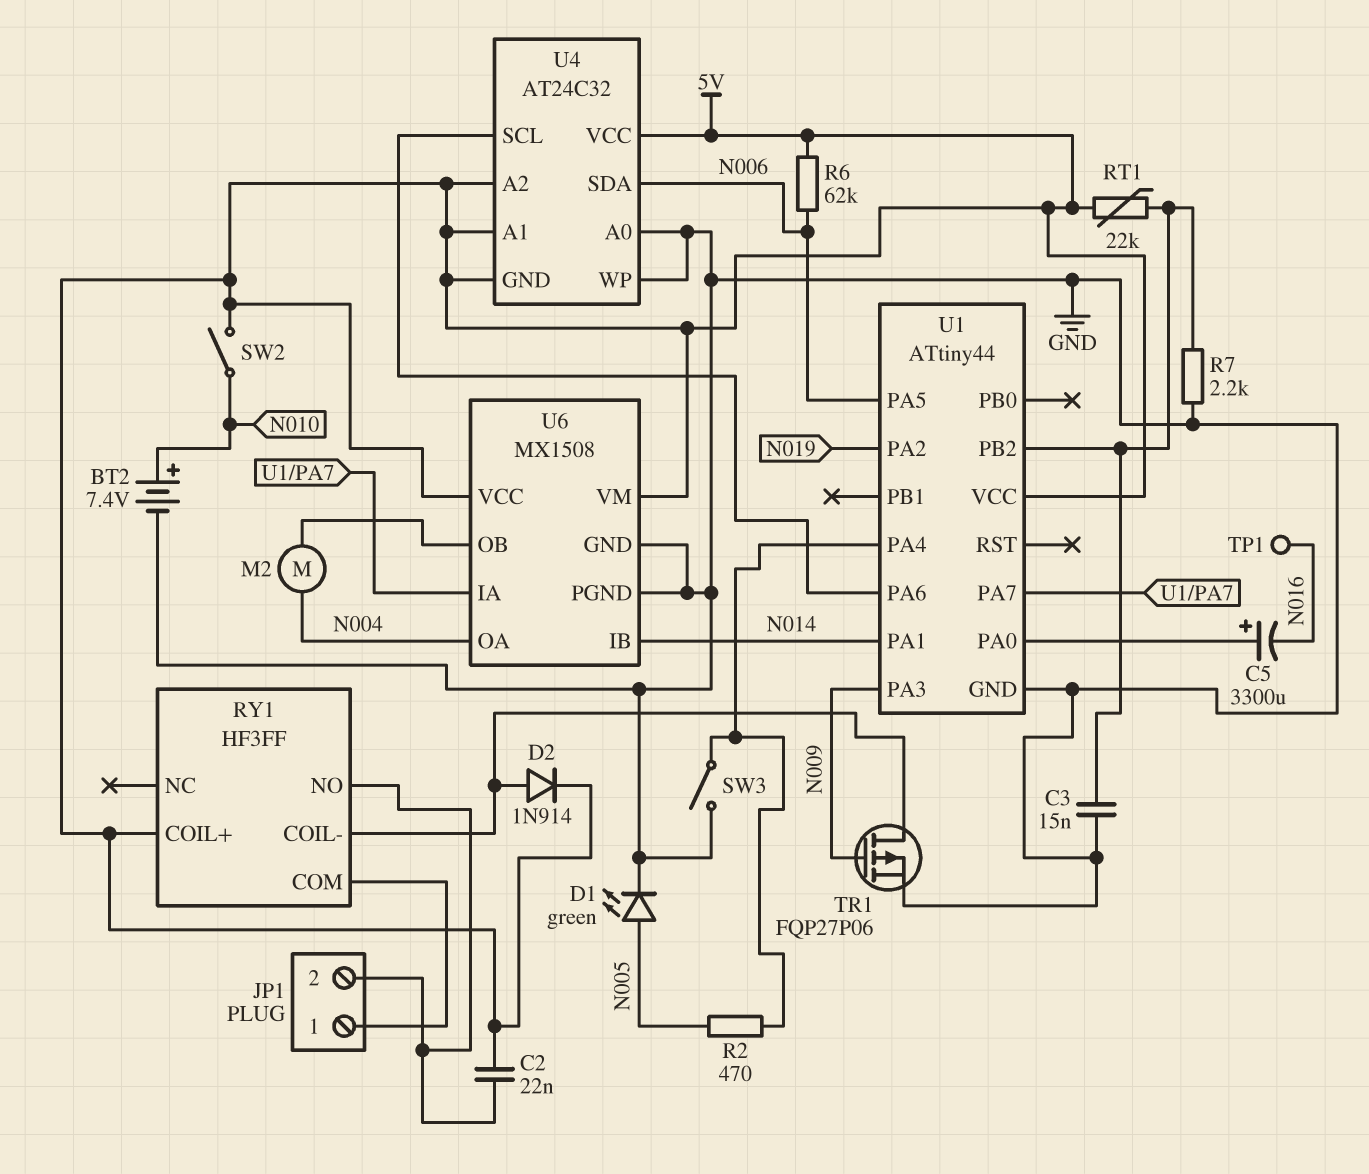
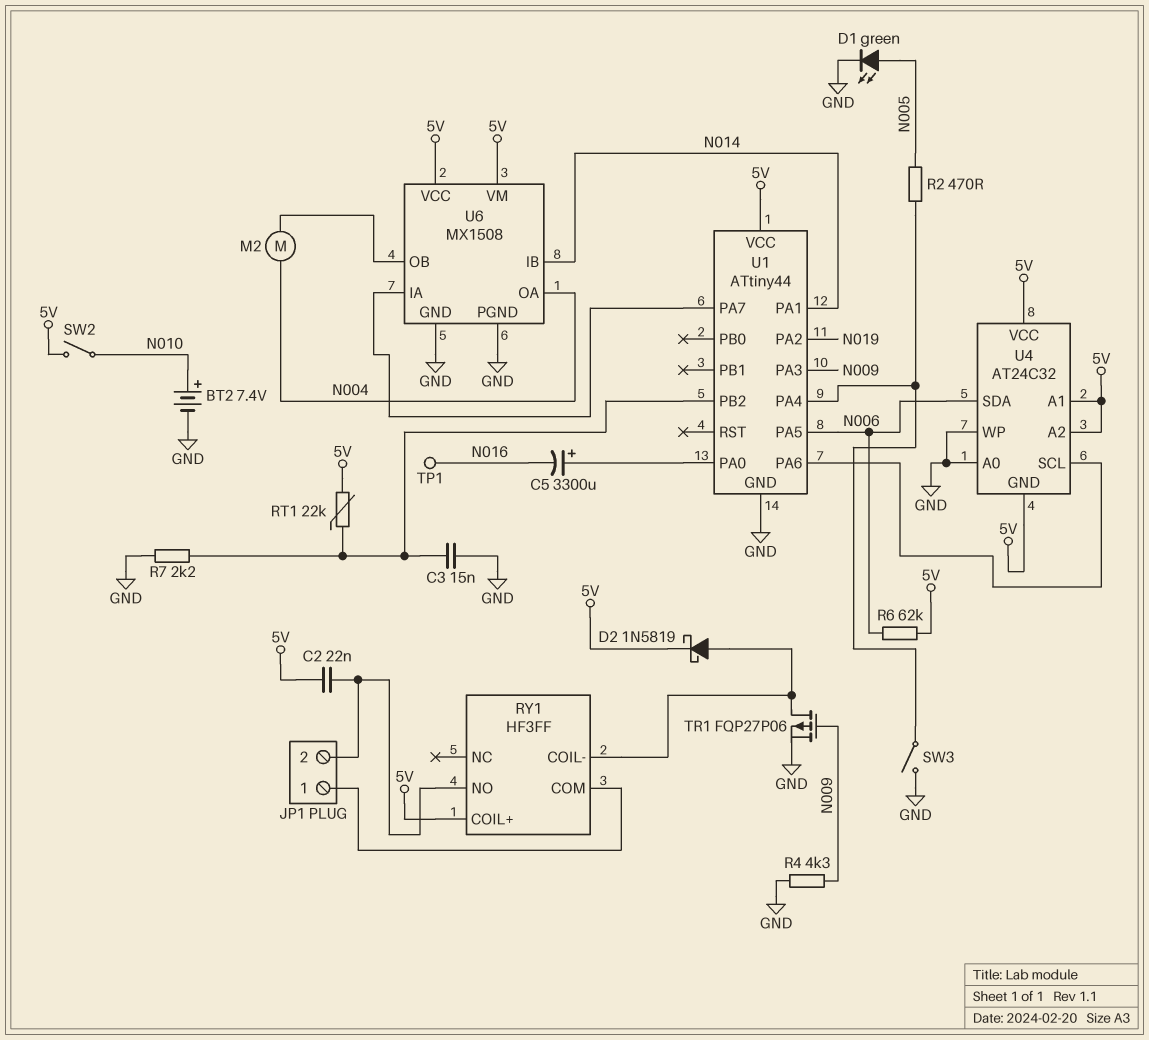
D2: diode 1N914 (A RY1/COIL-, K 5V) -> schottky 1N5819 (A RY1/COIL-, K 5V)
R4: none -> 4.3k (GND, N009)

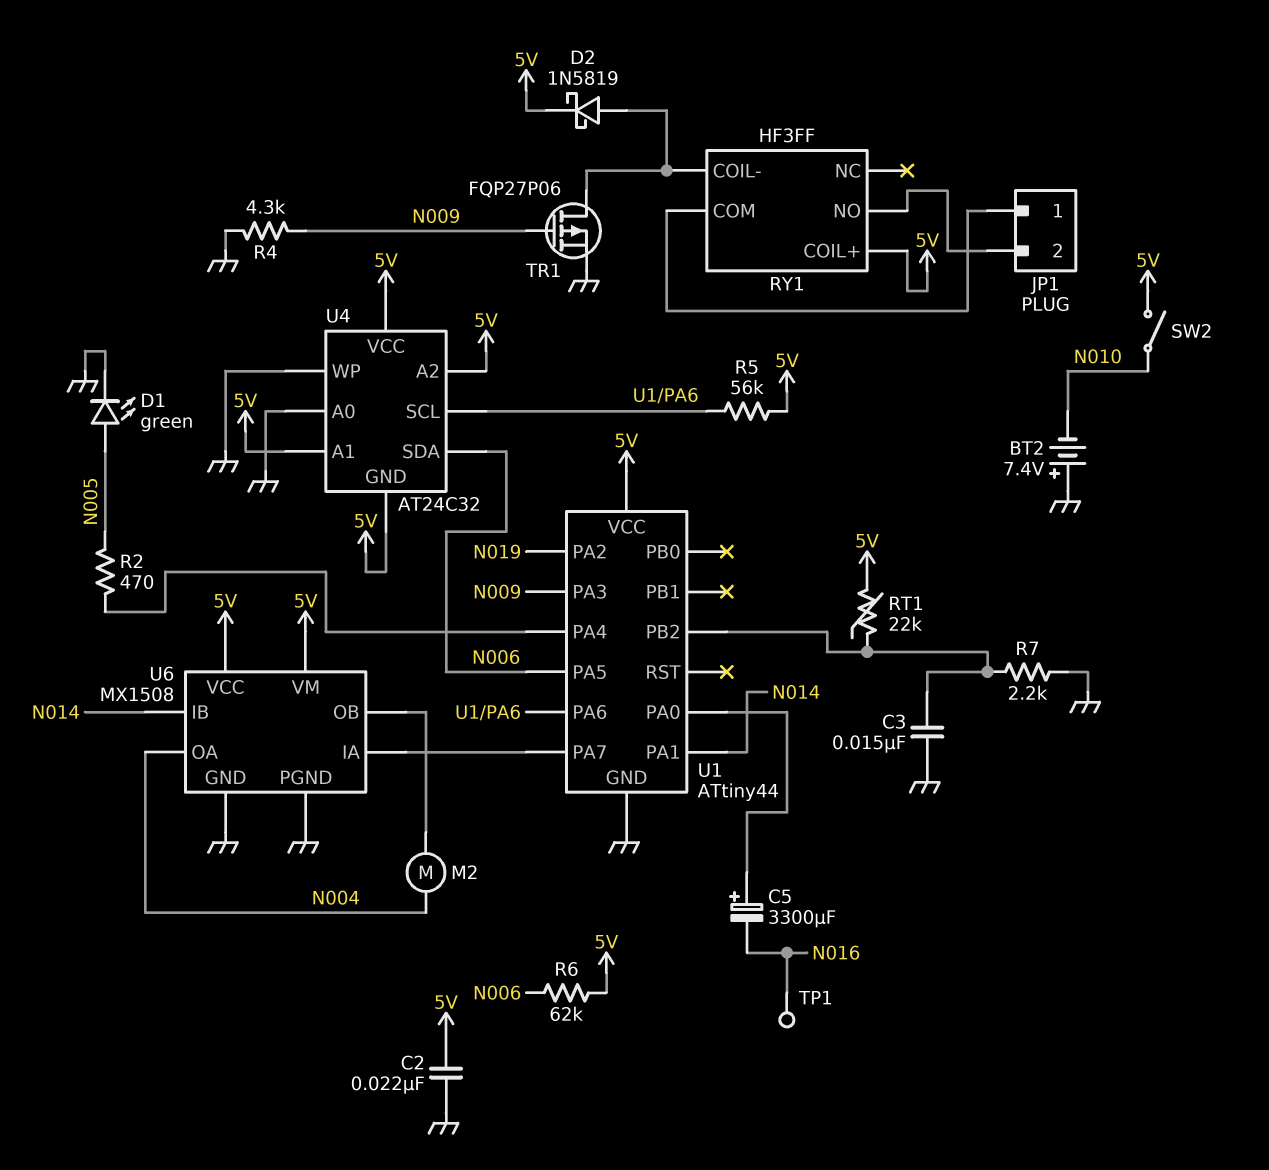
BT2: 7.4V (plus N010, minus GND) -> 7.4V (plus GND, minus N010)
C2: 22nF (5V, JP1/2) -> 22nF (5V, GND)
R5: none -> 56k (5V, U1/PA6)
SW3: switch (GND, U1/PA4) -> none

